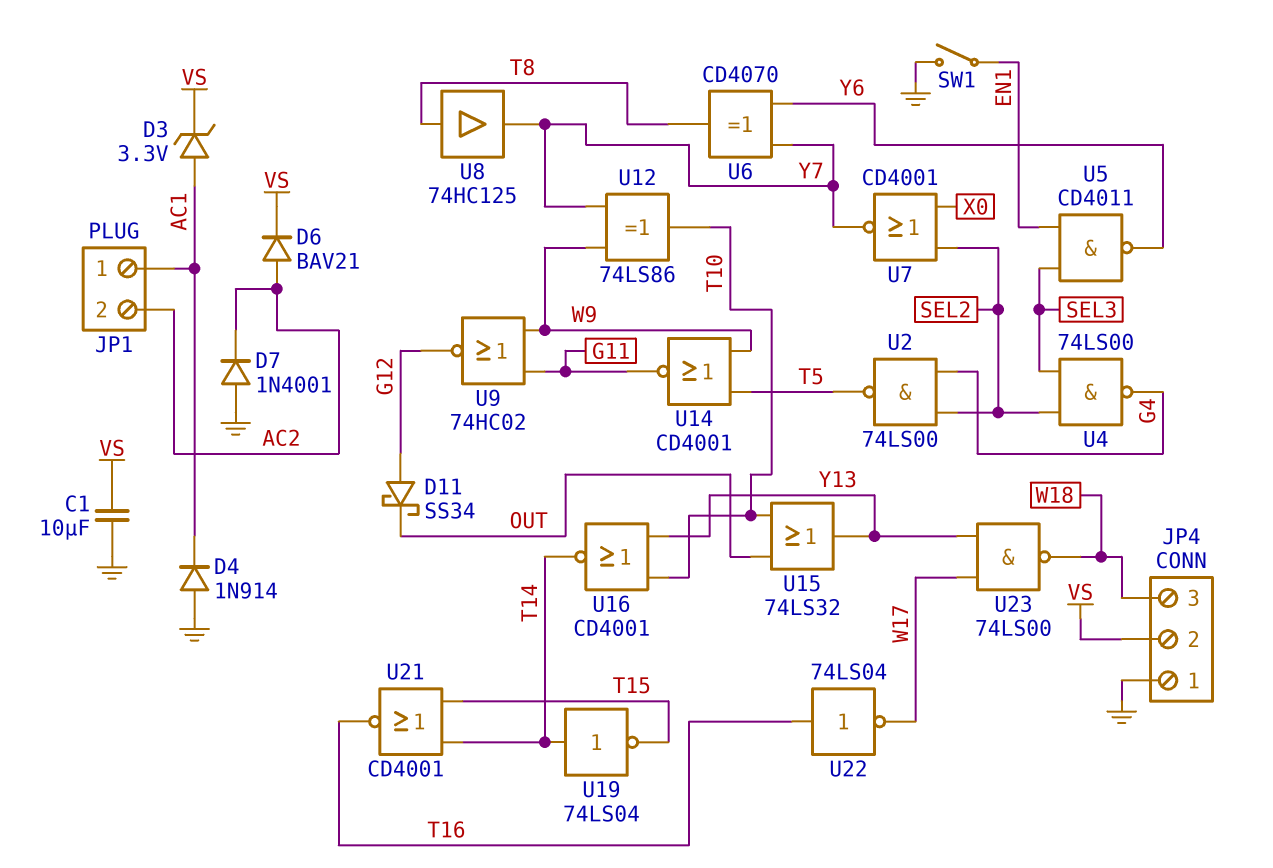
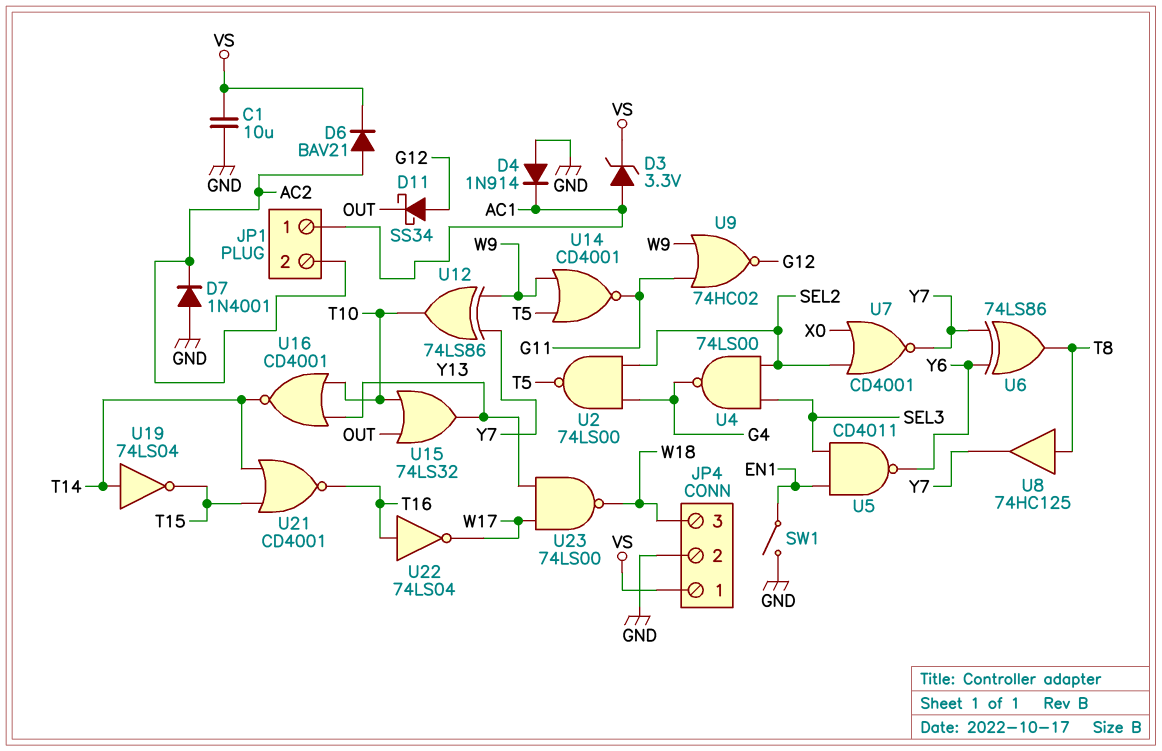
JP4 pin 1: GND -> VS
JP4 pin 2: VS -> GND
U6: XOR CD4070 (in Y6, in Y7, out T8) -> XOR 74LS86 (in Y6, in Y7, out T8)

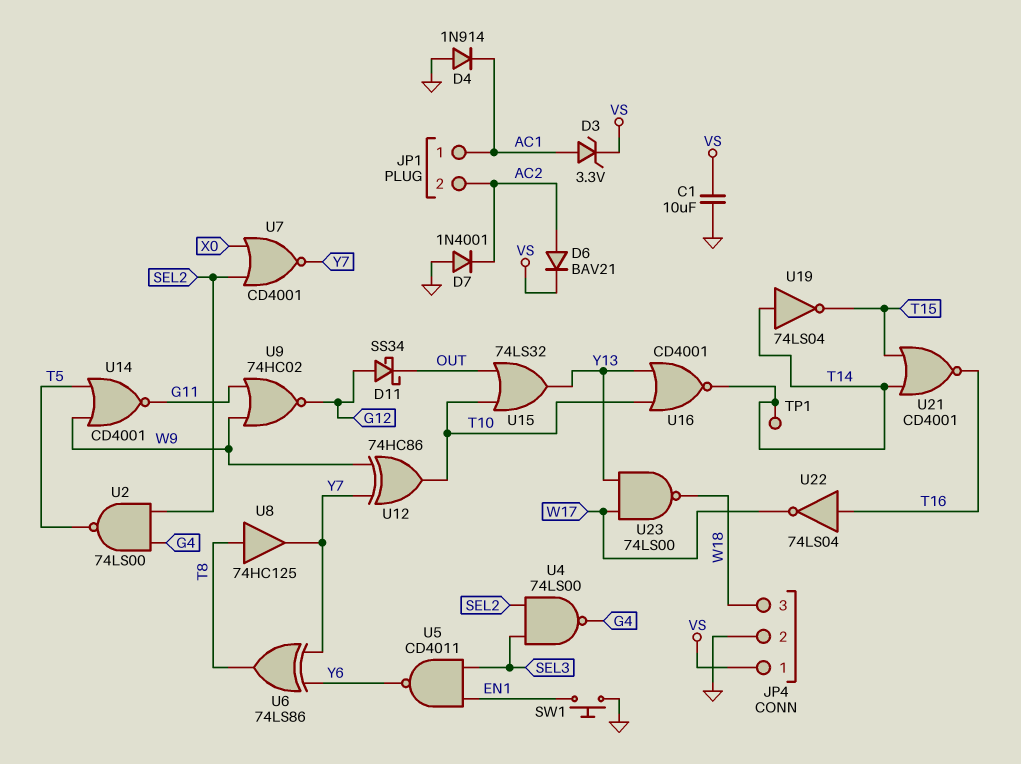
SW1: switch (EN1, GND) -> button (EN1, GND)
TP1: none -> test point (T14)
U12: XOR 74LS86 (in W9, in Y7, out T10) -> XOR 74HC86 (in W9, in Y7, out T10)

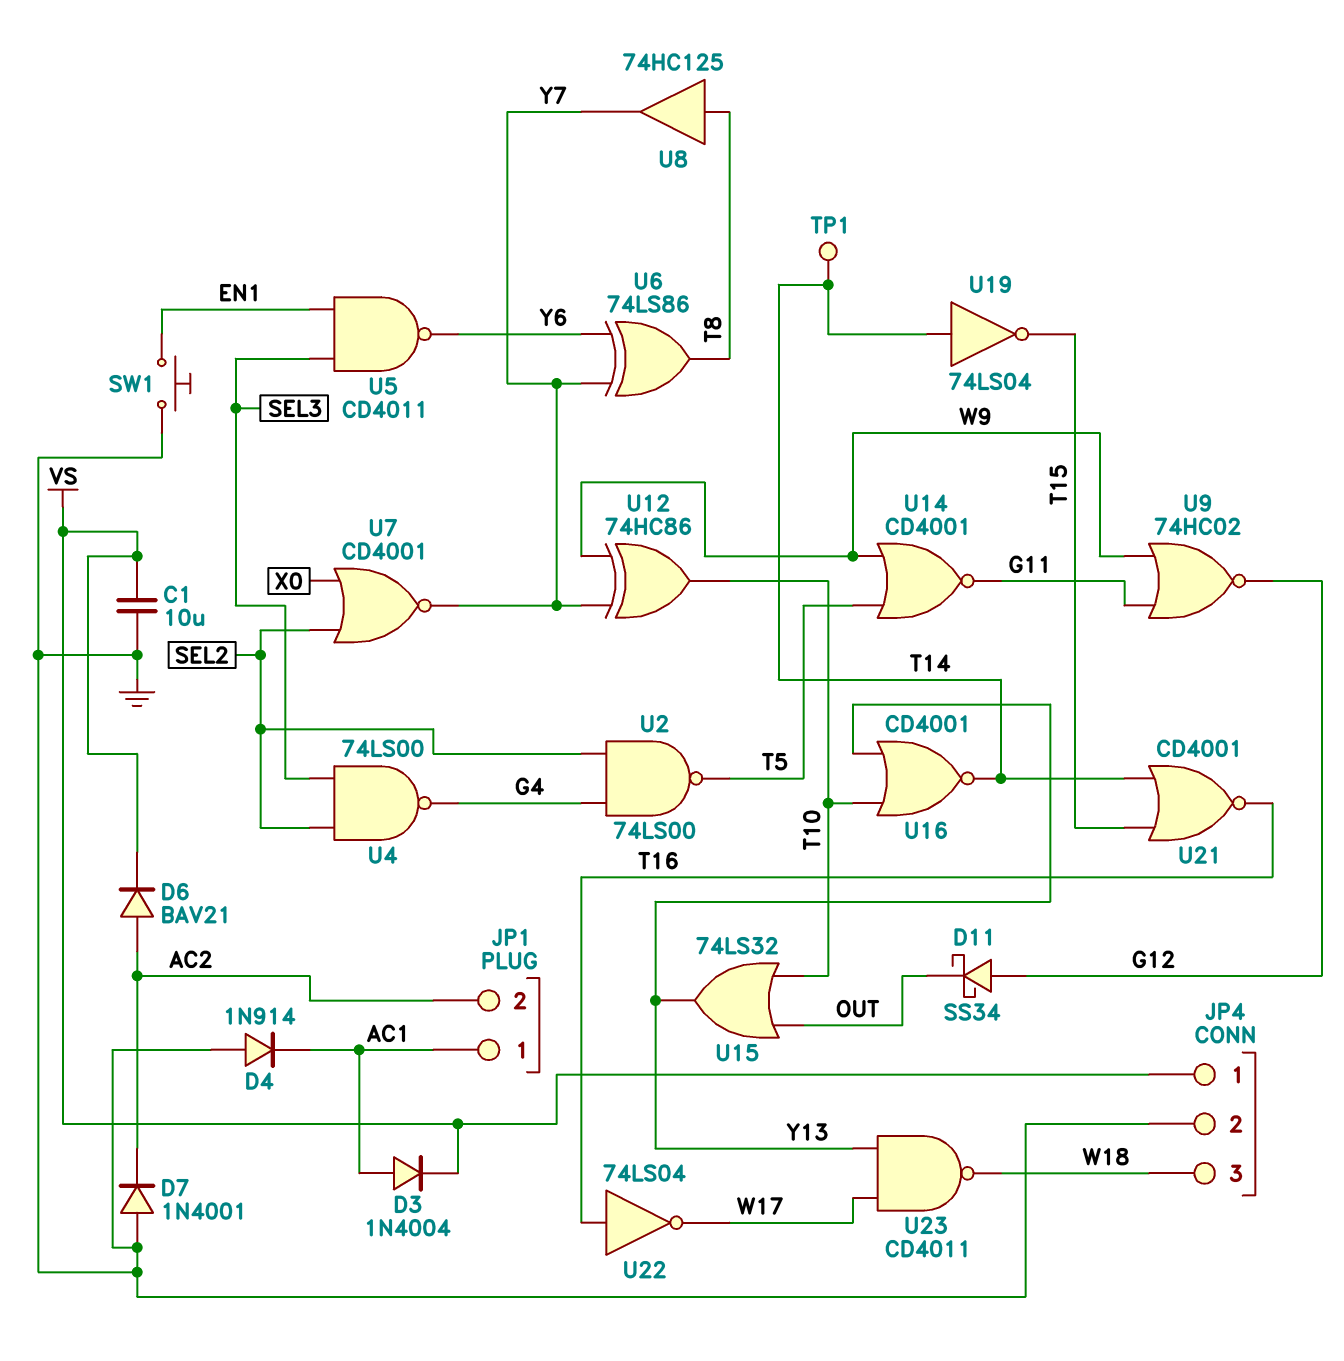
D3: zener 3.3V (A AC1, K VS) -> diode 1N4004 (A AC1, K VS)
U23: NAND 74LS00 (in W17, in Y13, out W18) -> NAND CD4011 (in W17, in Y13, out W18)

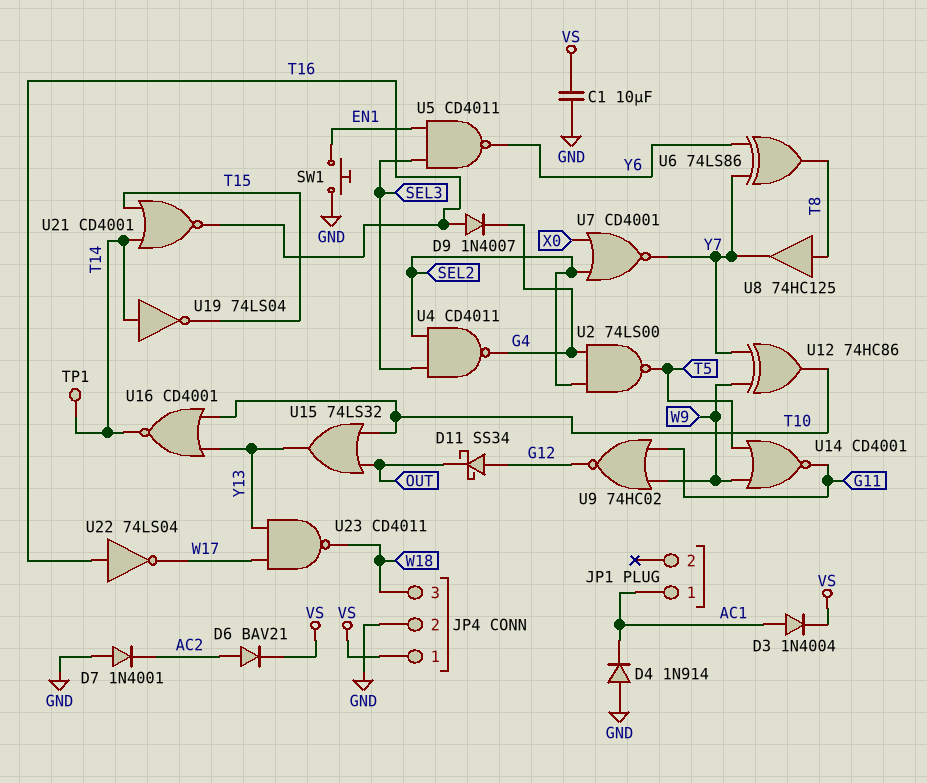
D9: none -> diode 1N4007 (A T16, K G4)
JP1 pin 2: AC2 -> none
U4: NAND 74LS00 (in SEL2, in SEL3, out G4) -> NAND CD4011 (in SEL2, in SEL3, out G4)

